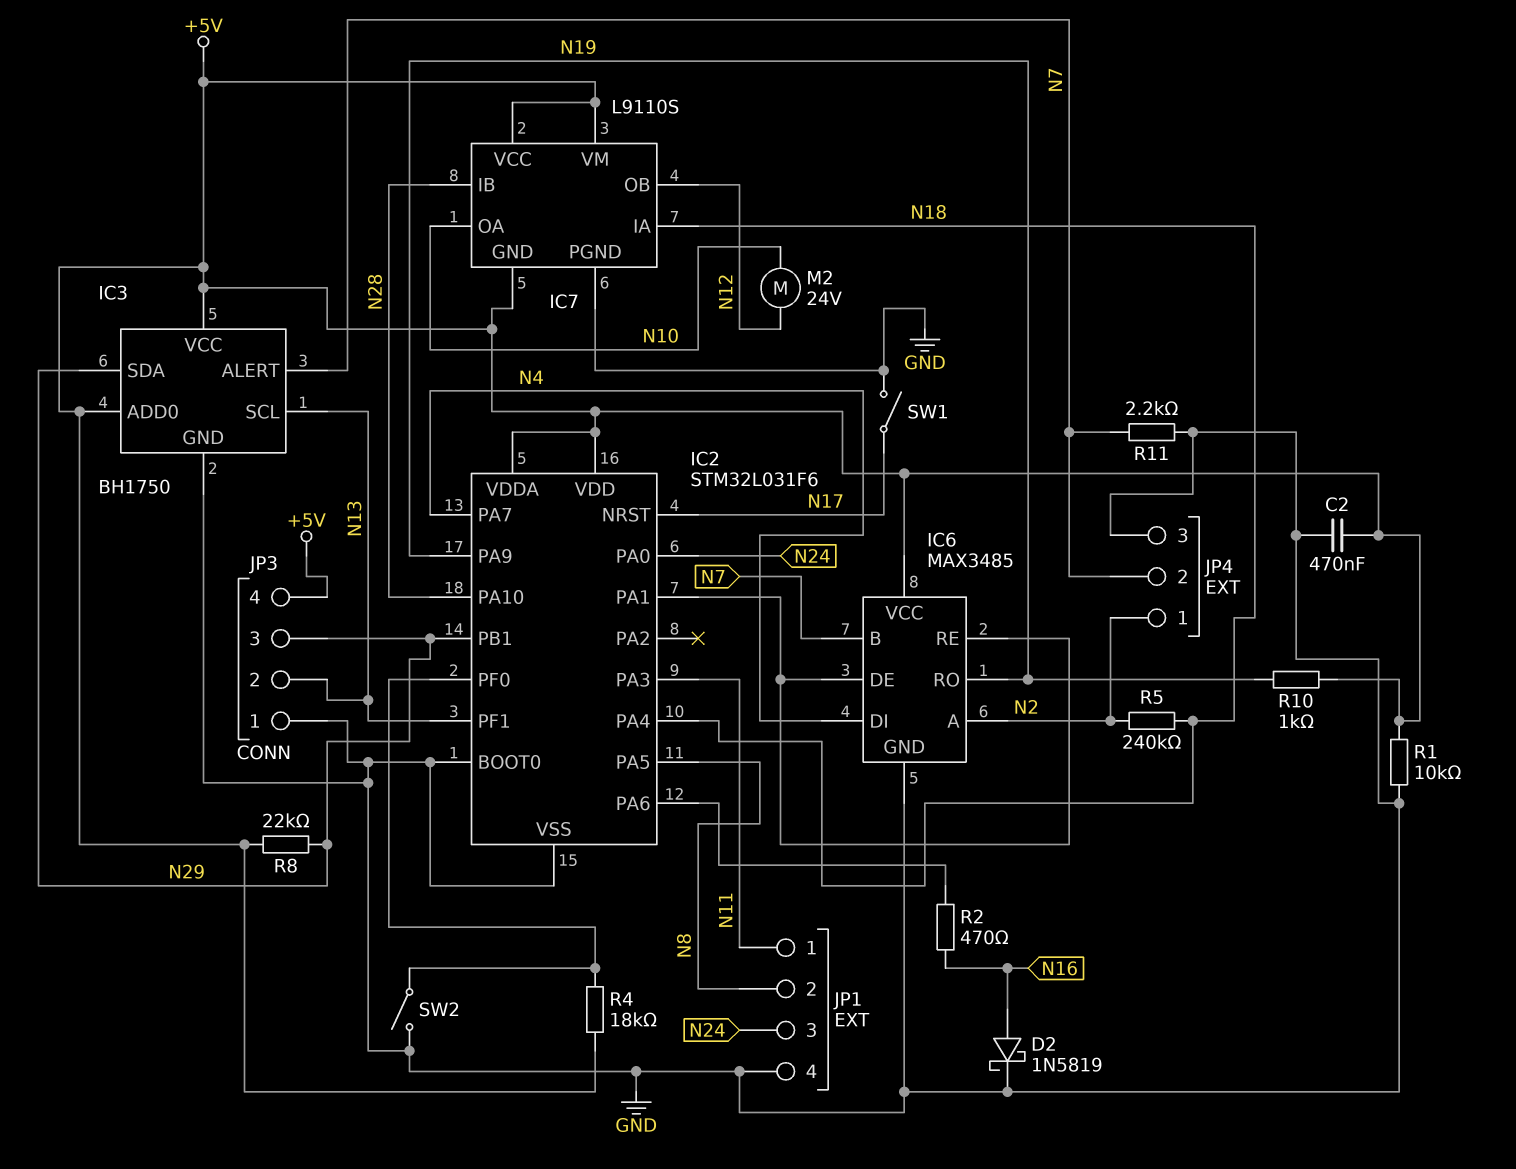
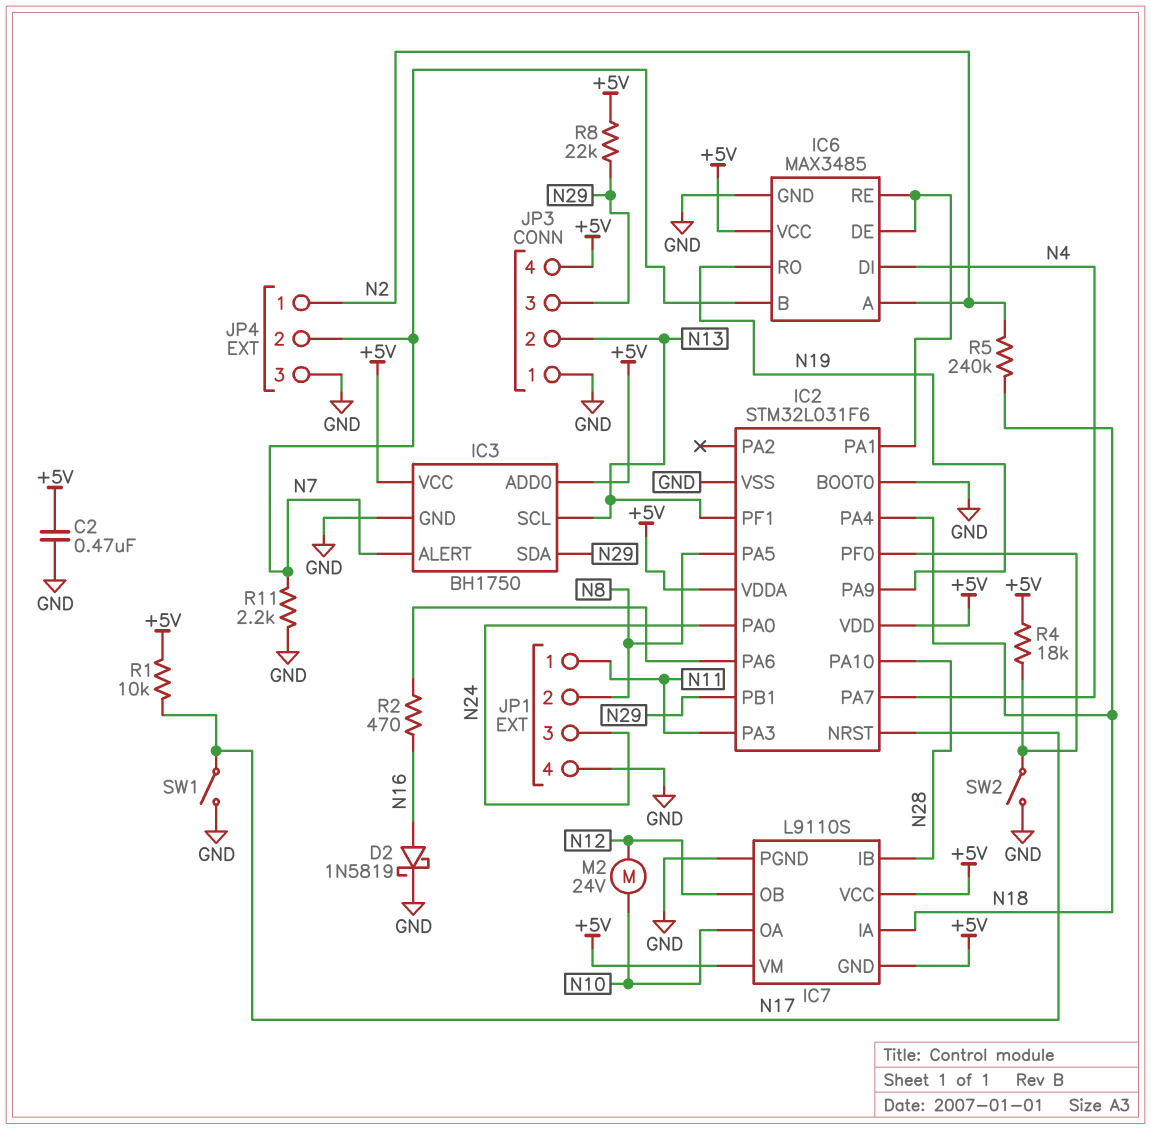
R1: 10k (+5V, GND) -> 10k (+5V, N17)
R10: 1k (+5V, N19) -> none

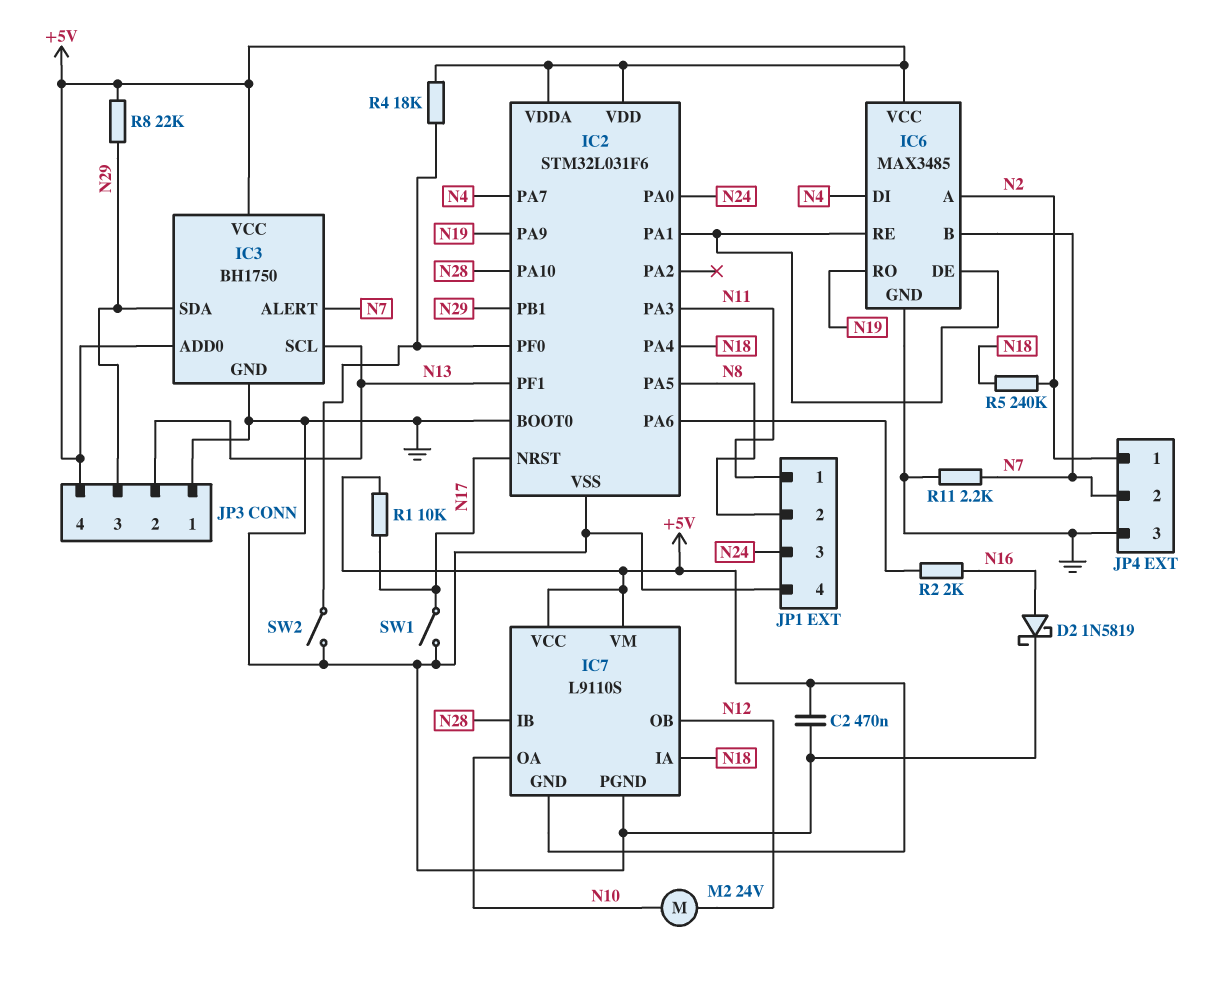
R2: 470 (IC2/PA6, N16) -> 2k (IC2/PA6, N16)

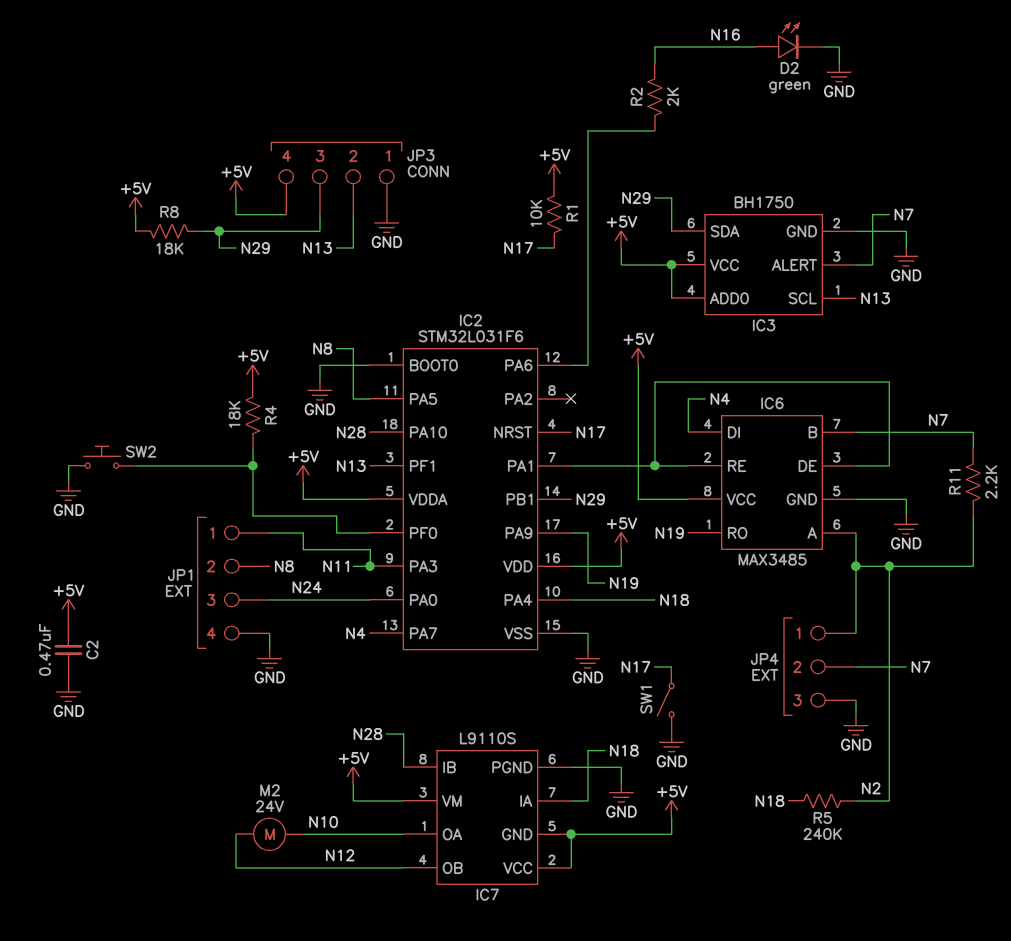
D2: schottky 1N5819 (A N16, K GND) -> LED green (A N16, K GND)
R8: 22k (+5V, N29) -> 18k (+5V, N29)
R11: 2.2k (GND, N7) -> 2.2k (N2, N7)
SW2: switch (GND, IC2/PF0) -> button (GND, IC2/PF0)

